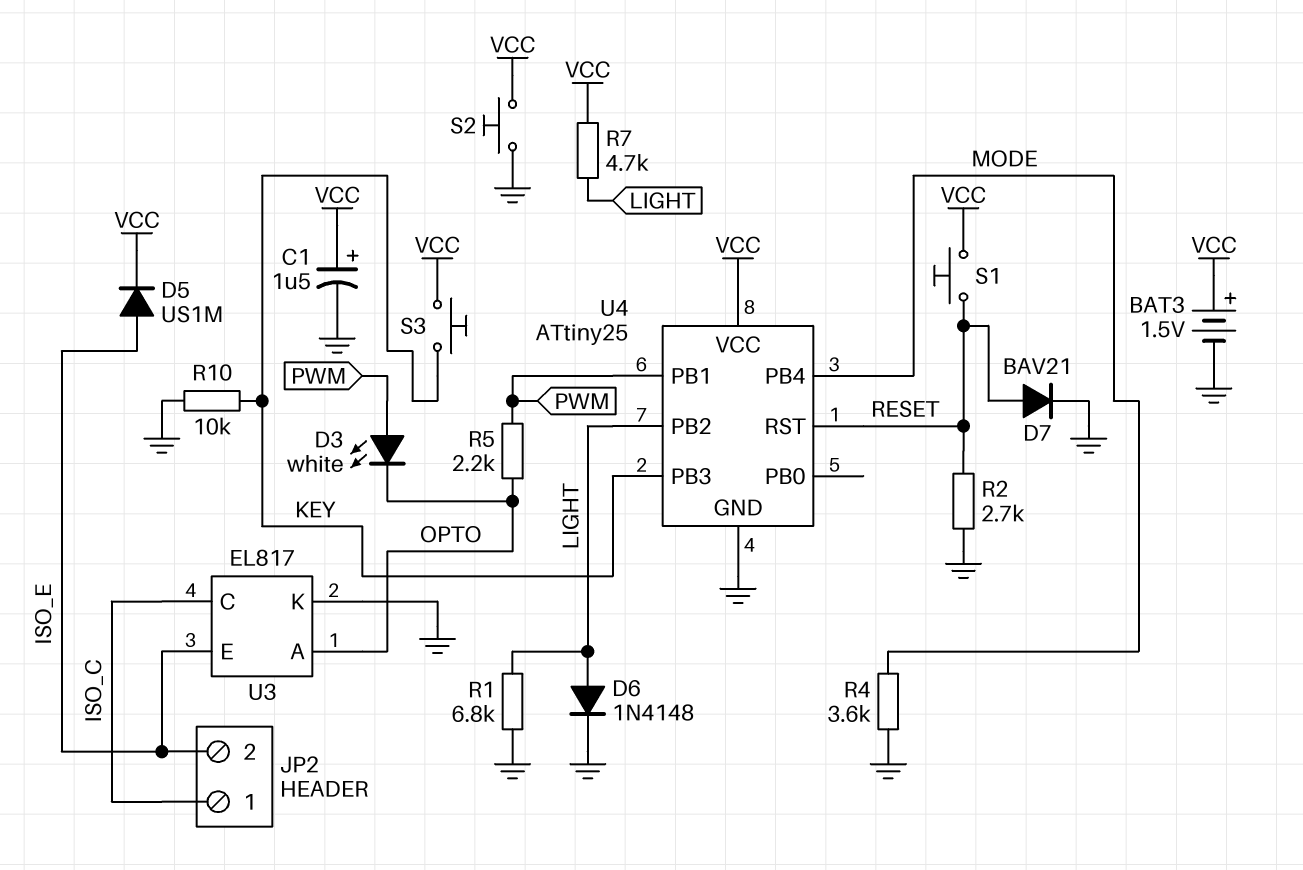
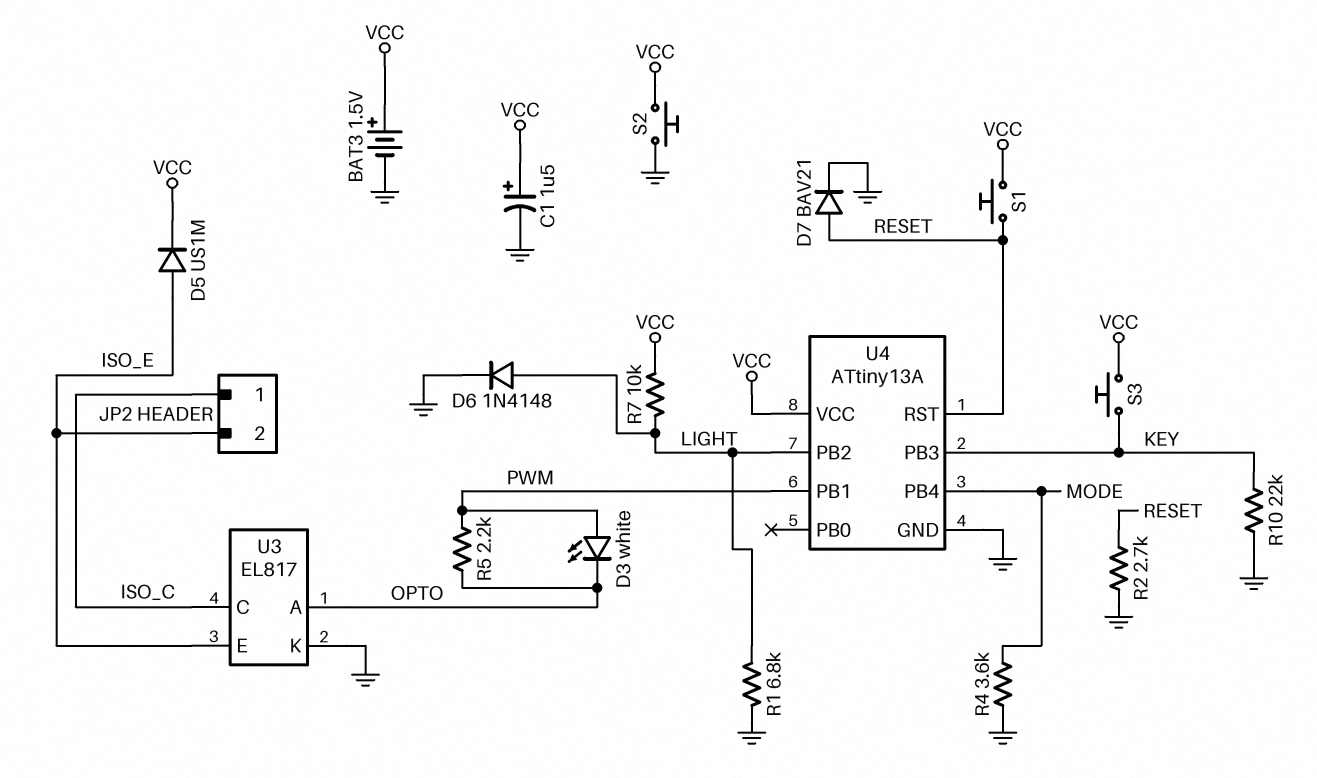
R7: 4.7k (LIGHT, VCC) -> 10k (LIGHT, VCC)
R10: 10k (GND, KEY) -> 22k (GND, KEY)
U4: ATtiny25 -> ATtiny13A

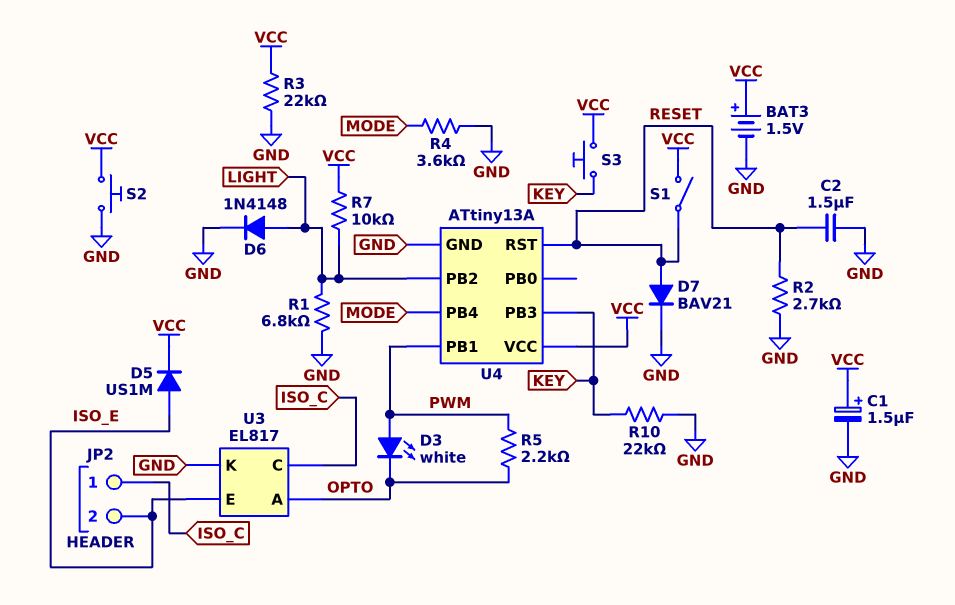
C2: none -> 1.5uF (GND, RESET)
R3: none -> 22k (GND, VCC)
S1: button (RESET, VCC) -> switch (RESET, VCC)

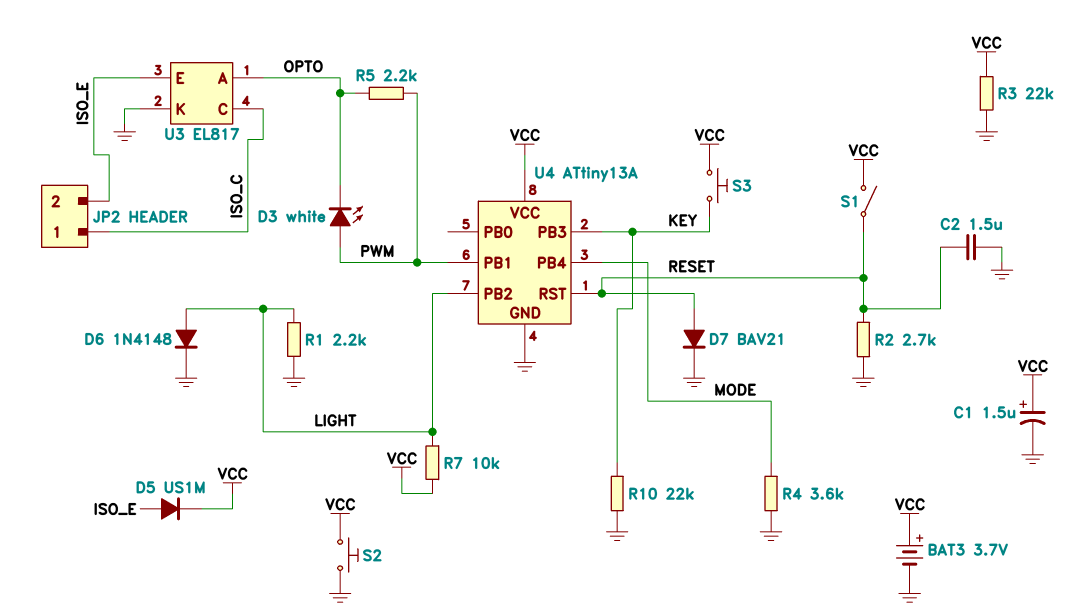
BAT3: 1.5V (plus VCC, minus GND) -> 3.7V (plus VCC, minus GND)
R1: 6.8k (GND, LIGHT) -> 2.2k (GND, LIGHT)

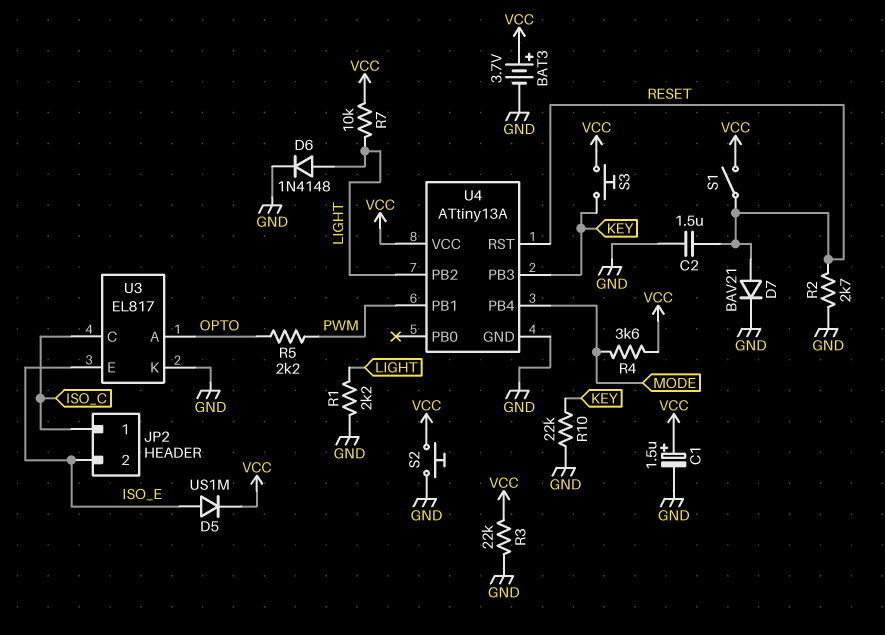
D3: LED white (A PWM, K OPTO) -> none
R4: 3.6k (GND, MODE) -> 3.6k (MODE, VCC)

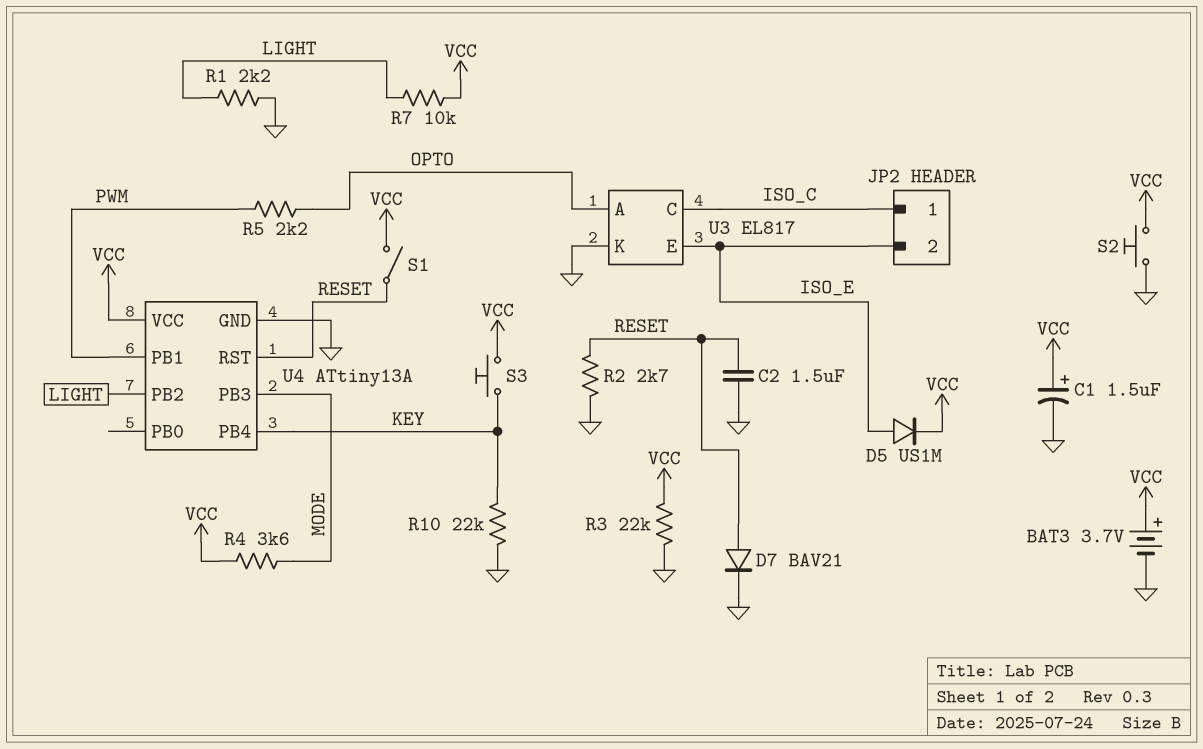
D6: diode 1N4148 (A LIGHT, K GND) -> none
U4 pin PB3: KEY -> MODE
U4 pin PB4: MODE -> KEY

